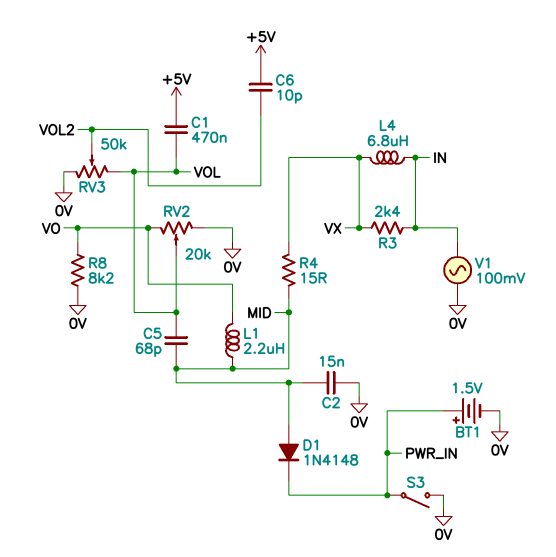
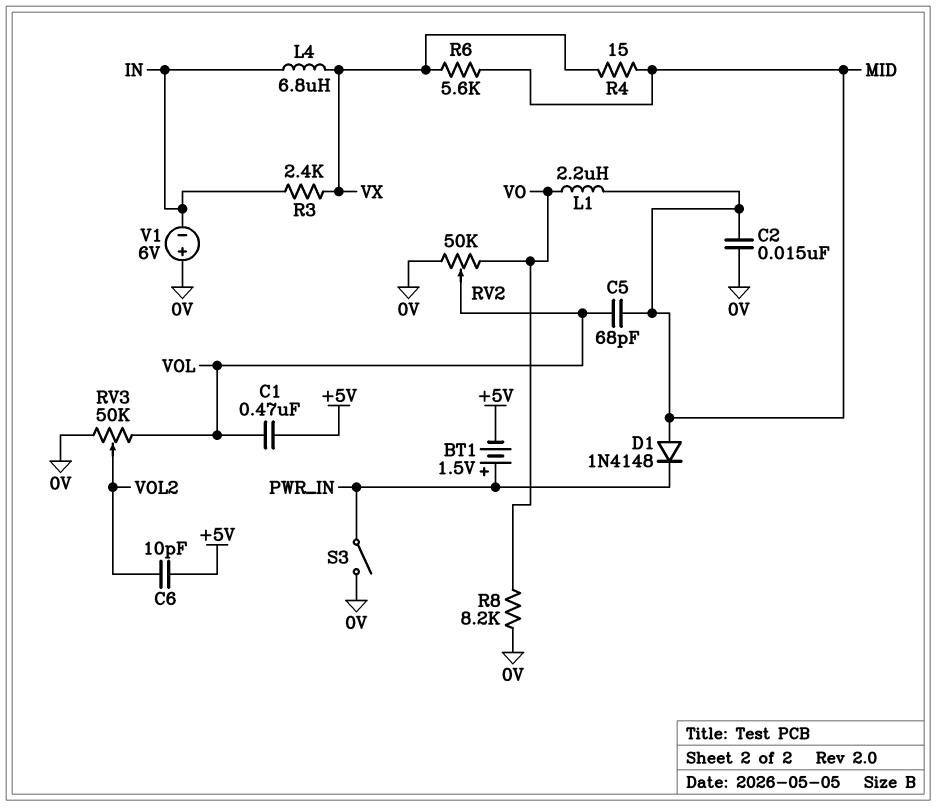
BT1: 1.5V (plus PWR_IN, minus 0V) -> 1.5V (plus PWR_IN, minus +5V)
R6: none -> 5.6k (MID, VX)
RV2: 20k (0V, VO, wiper VOL) -> 50k (0V, VO, wiper VOL)
V1: AC 100mV (0V, IN) -> 6V (plus 0V, minus IN)

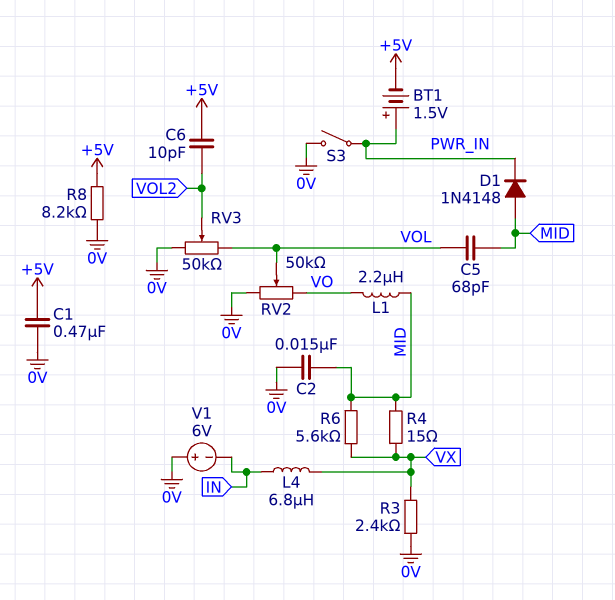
C1: 470nF (+5V, VOL) -> 470nF (+5V, 0V)
R3: 2.4k (IN, VX) -> 2.4k (0V, VX)
R8: 8.2k (0V, VO) -> 8.2k (+5V, 0V)

